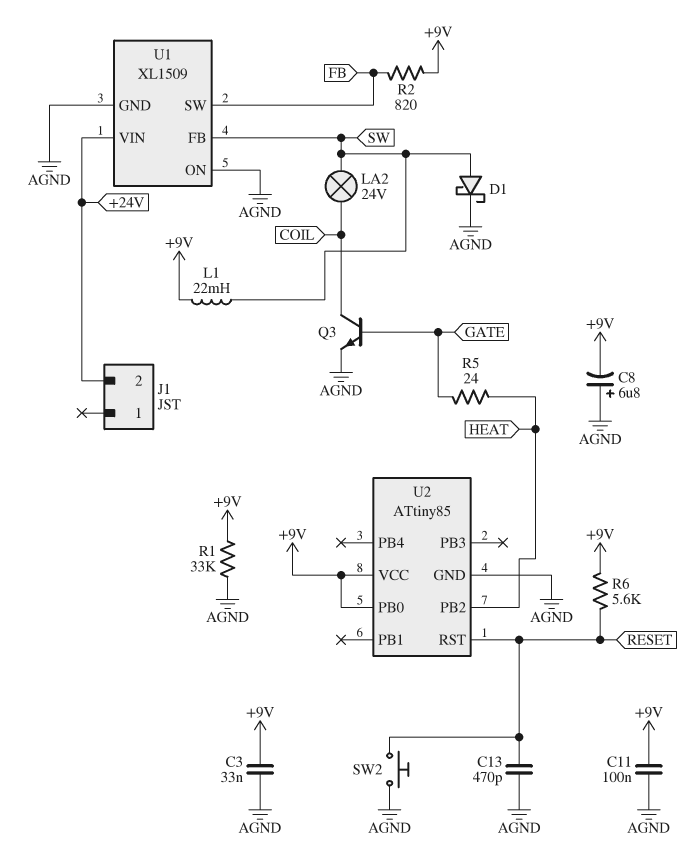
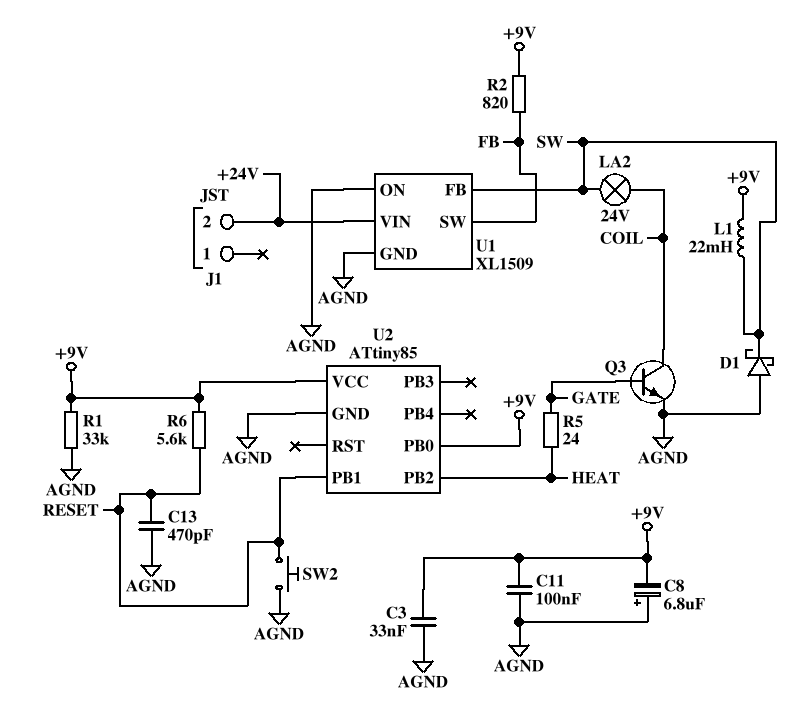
D1: schottky (A SW, K AGND) -> schottky (A AGND, K SW)
U2 pin PB1: none -> RESET
U2 pin RST: RESET -> none

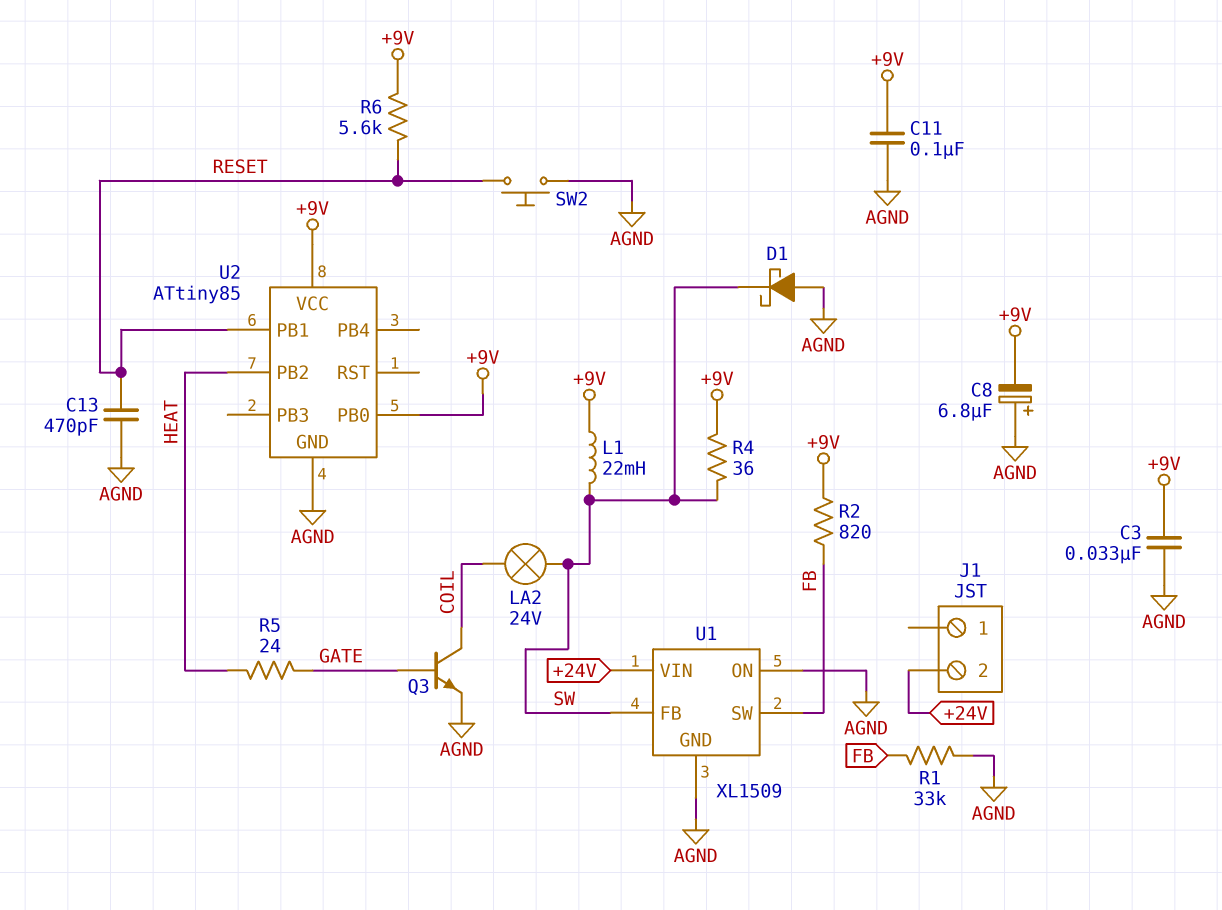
R1: 33k (+9V, AGND) -> 33k (AGND, FB)
R4: none -> 36 (+9V, SW)

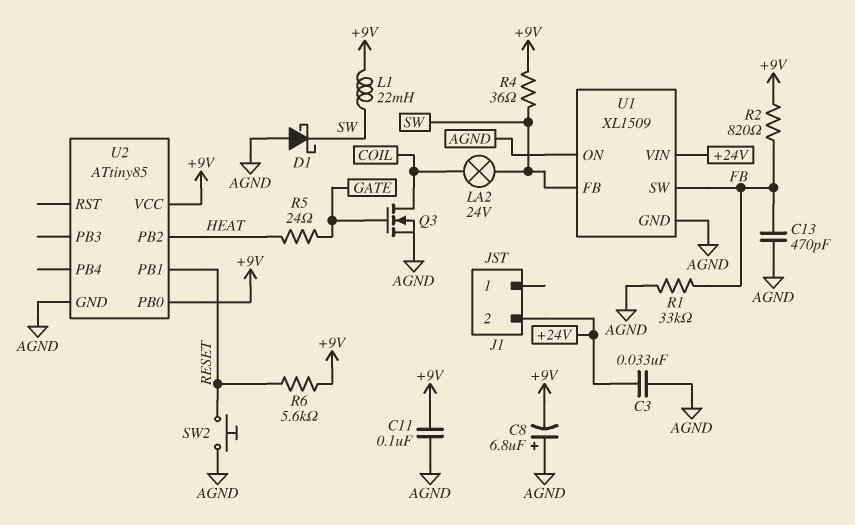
C3: 33nF (+9V, AGND) -> 33nF (+24V, AGND)
C13: 470pF (AGND, RESET) -> 470pF (AGND, FB)
Q3: NPN (B GATE, C COIL, E AGND) -> NMOS (G GATE, D COIL, S AGND)

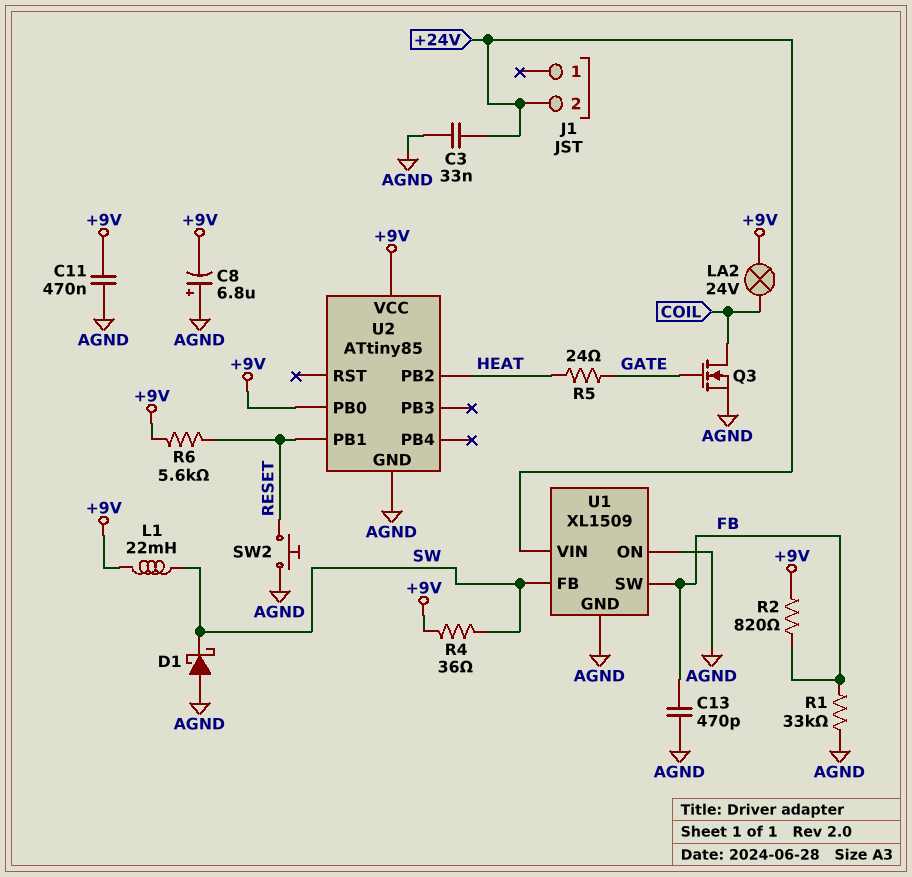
C11: 100nF (+9V, AGND) -> 470nF (+9V, AGND)
LA2: lamp 24V (COIL, SW) -> lamp 24V (+9V, COIL)

